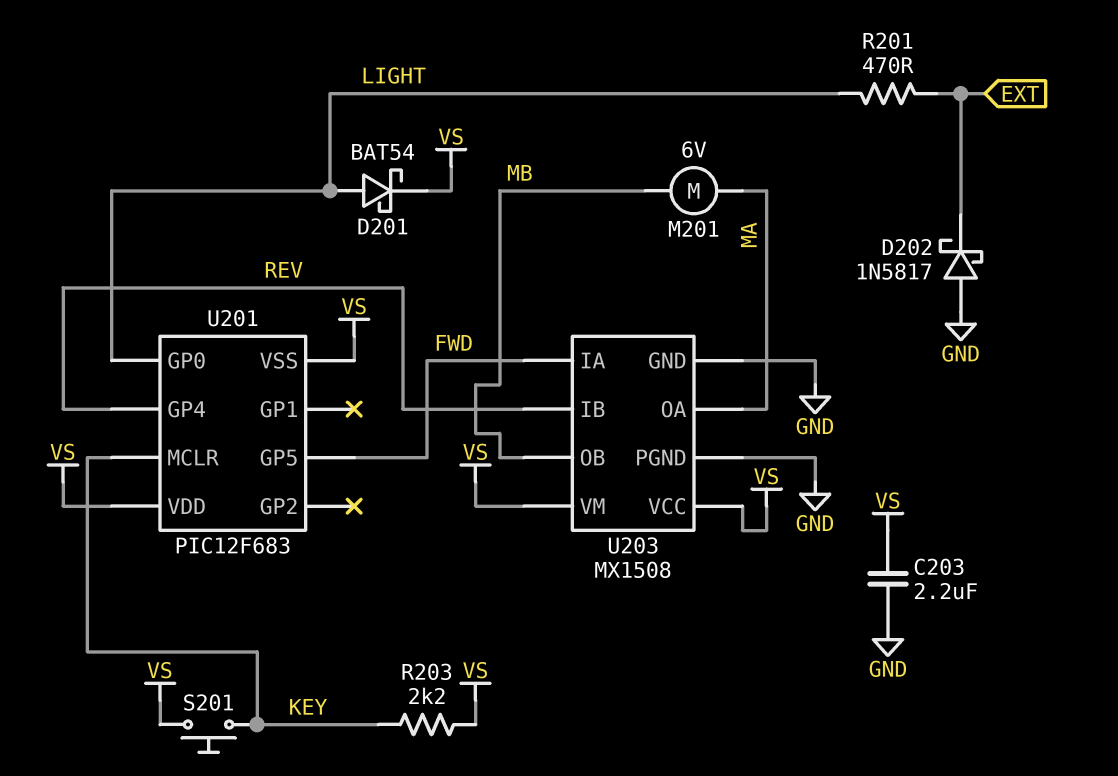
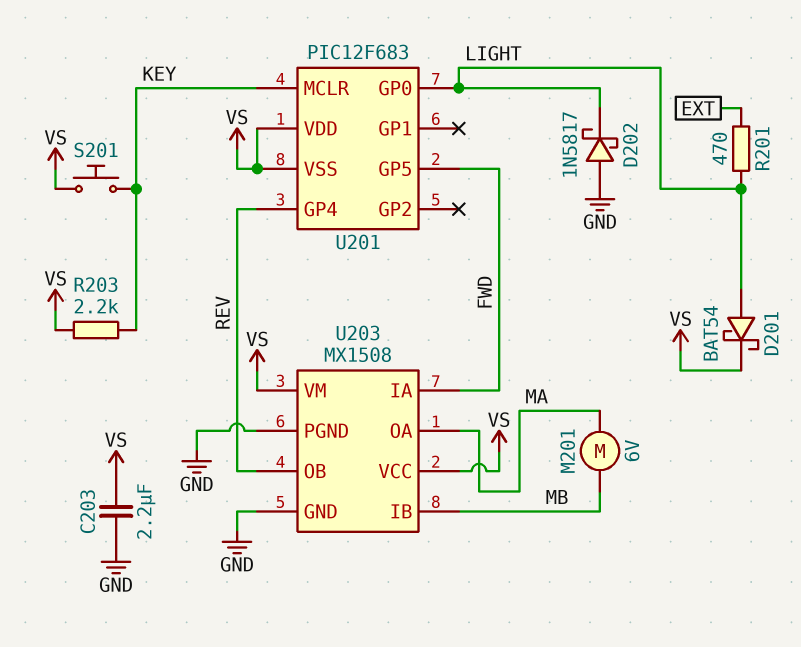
D202: schottky 1N5817 (A GND, K EXT) -> schottky 1N5817 (A GND, K LIGHT)
U203 pin IB: REV -> MB
U203 pin OB: MB -> REV

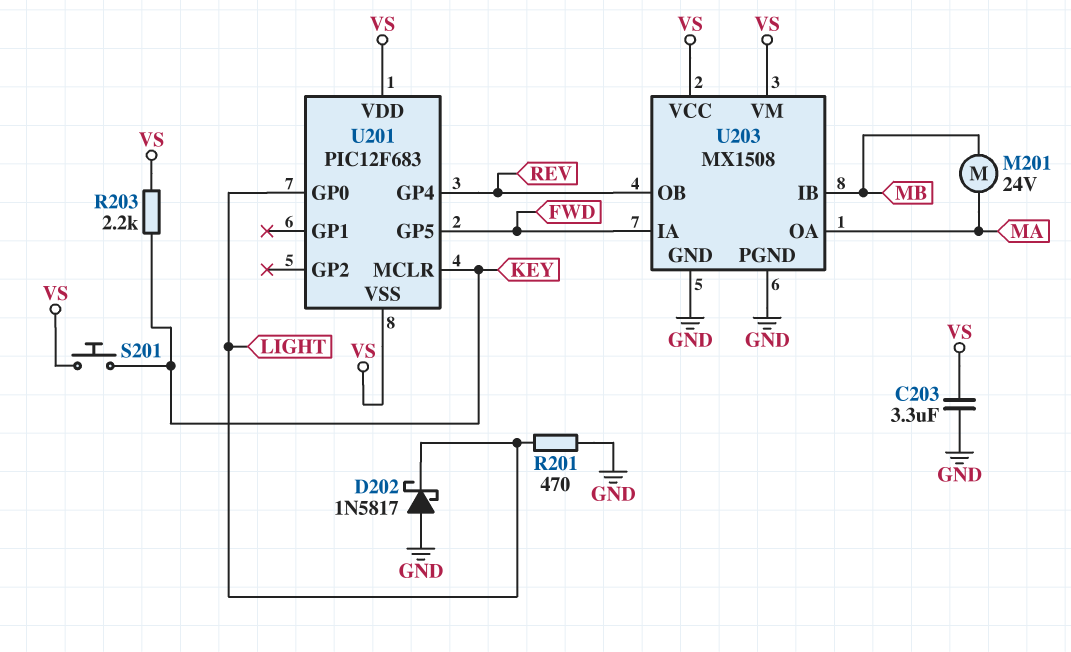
C203: 2.2uF (GND, VS) -> 3.3uF (GND, VS)
D201: schottky BAT54 (A LIGHT, K VS) -> none
M201: motor 6V (MA, MB) -> motor 24V (MA, MB)
R201: 470 (EXT, LIGHT) -> 470 (GND, LIGHT)

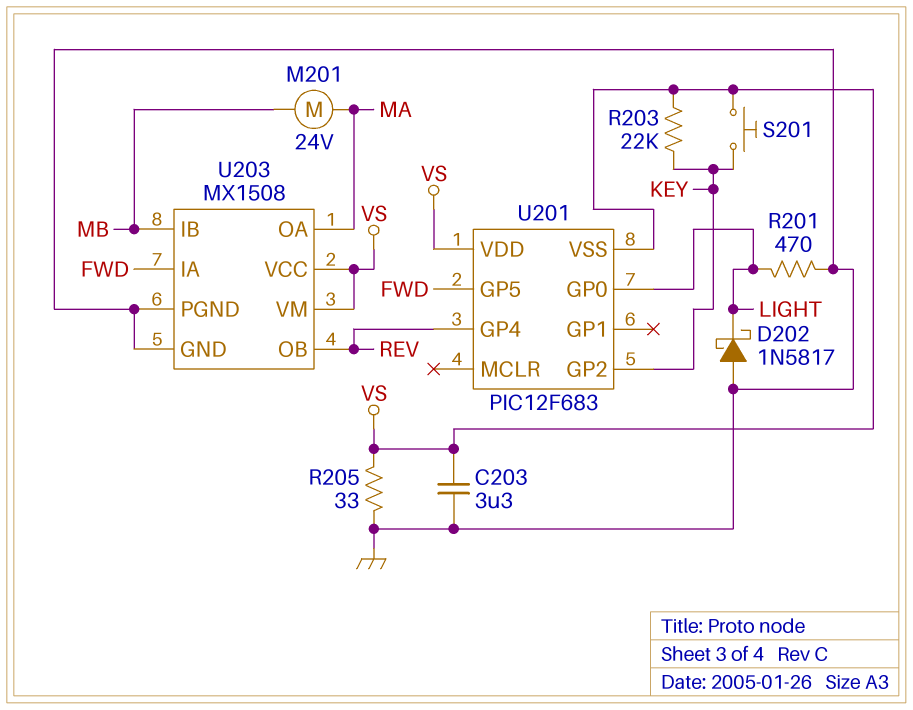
R203: 2.2k (KEY, VS) -> 22k (KEY, VS)
R205: none -> 33 (GND, VS)
U201 pin GP2: none -> KEY
U201 pin MCLR: KEY -> none

